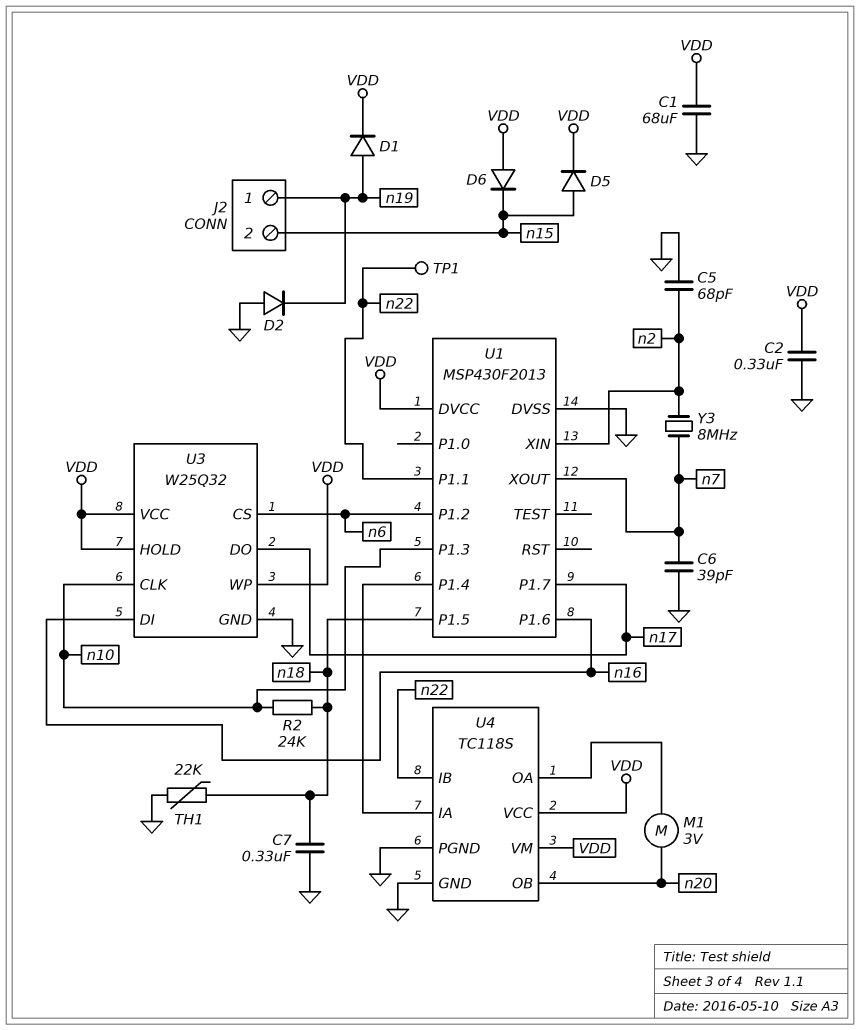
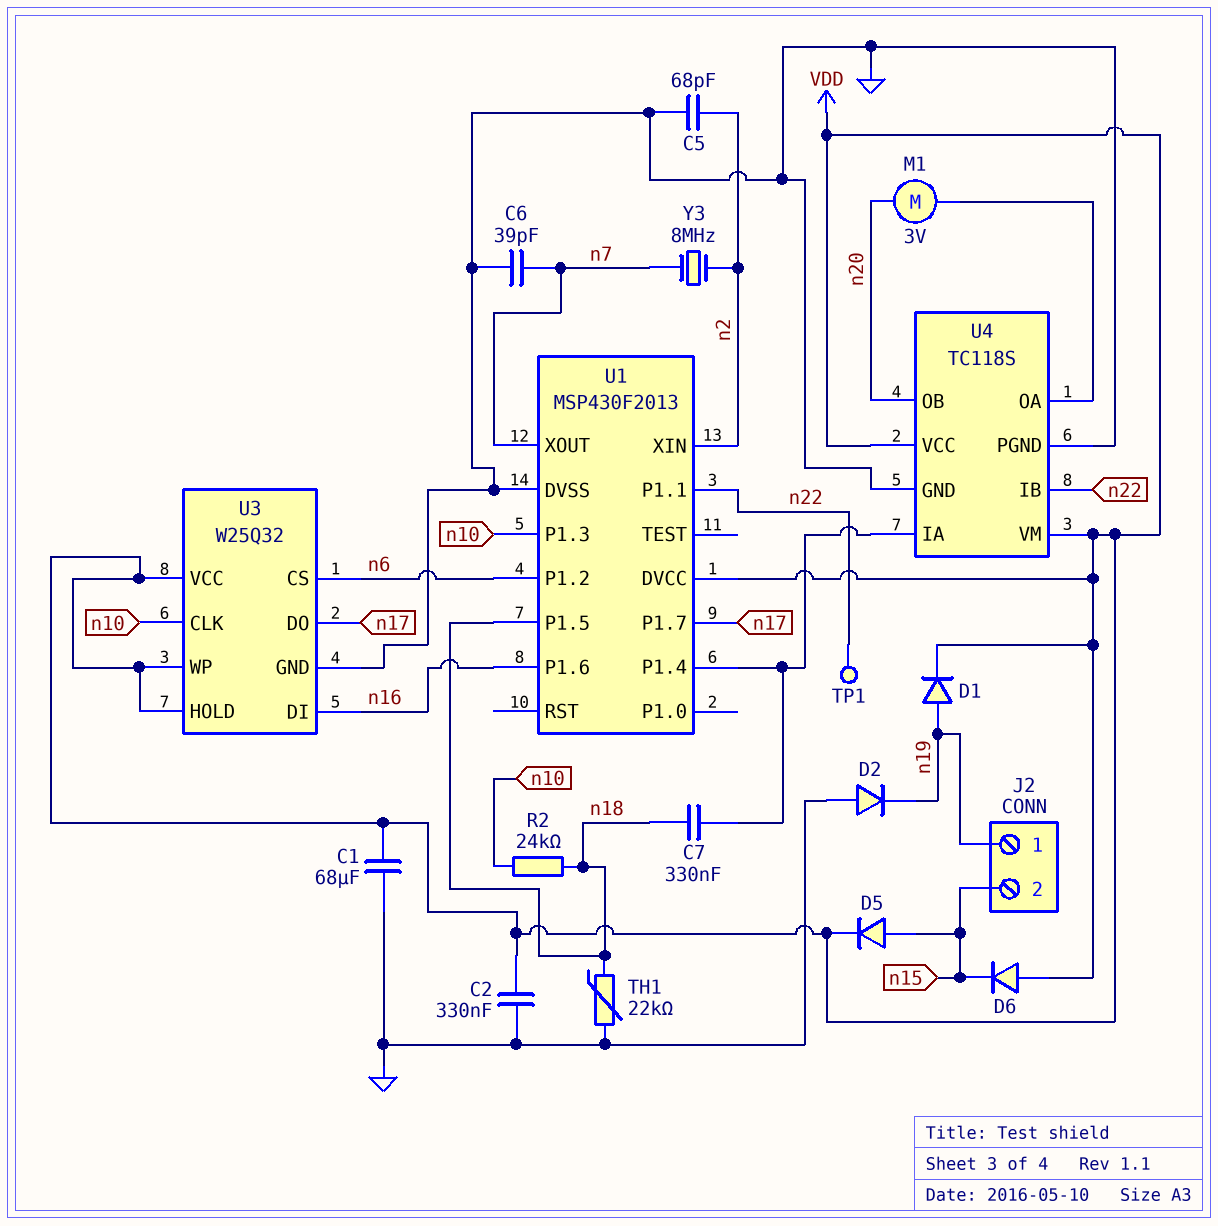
C7: 330nF (GND, n18) -> 330nF (U1/P1.4, n18)

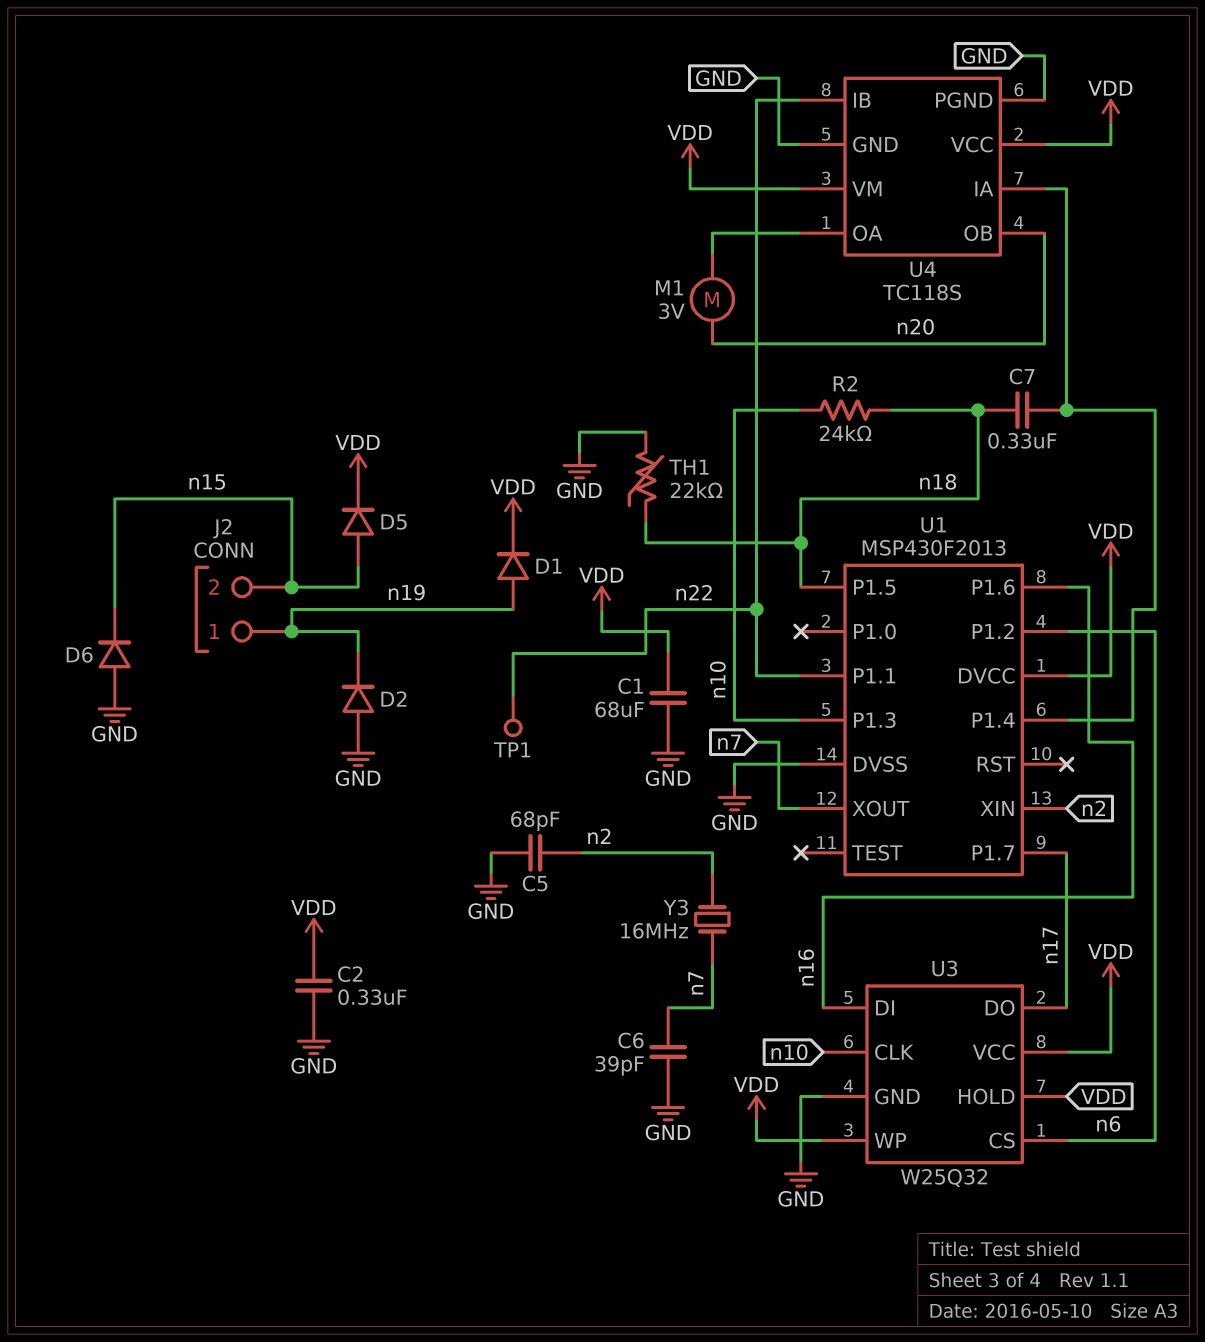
D6: diode (A VDD, K n15) -> diode (A GND, K n15)
Y3: 8MHz (n2, n7) -> 16MHz (n2, n7)

